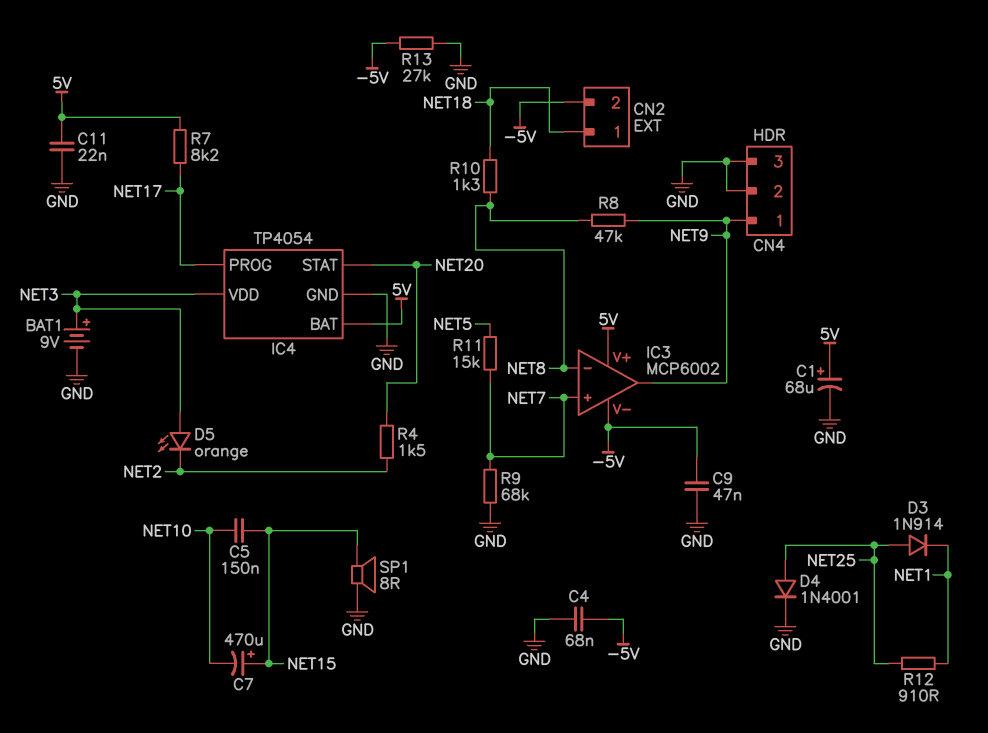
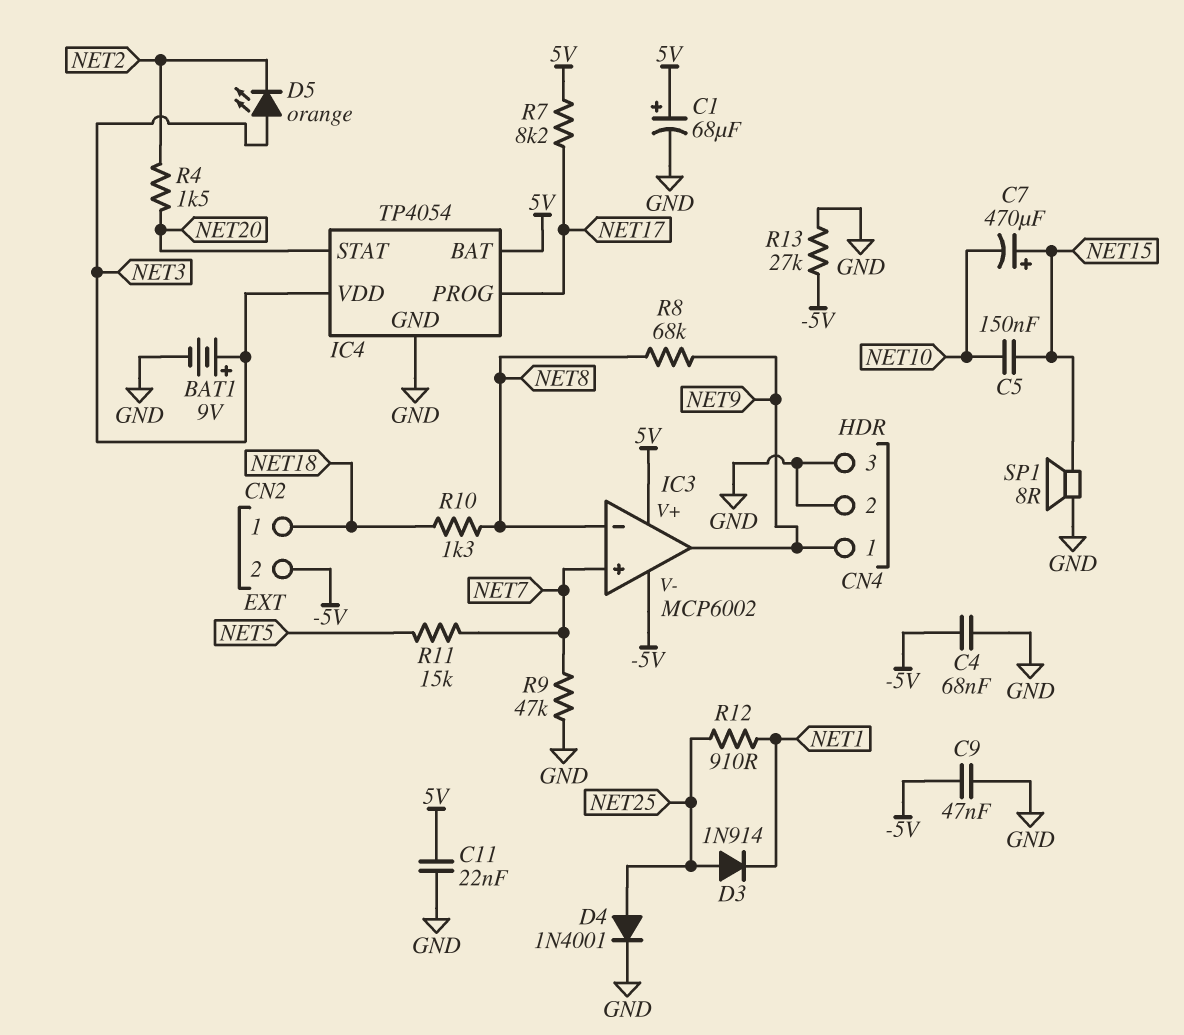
R8: 47k (NET8, NET9) -> 68k (NET8, NET9)
R9: 68k (GND, NET7) -> 47k (GND, NET7)

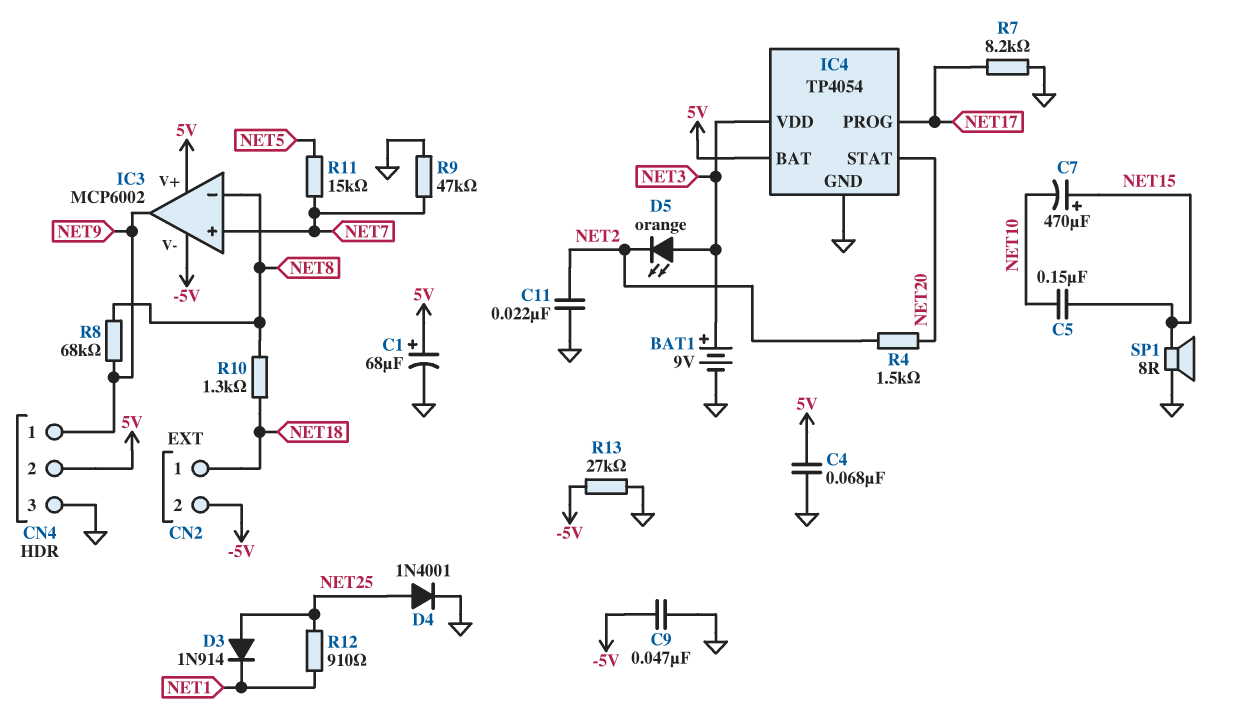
C4: 68nF (-5V, GND) -> 68nF (5V, GND)
C11: 22nF (5V, GND) -> 22nF (GND, NET2)
CN4 pin 2: GND -> 5V
R7: 8.2k (5V, NET17) -> 8.2k (GND, NET17)

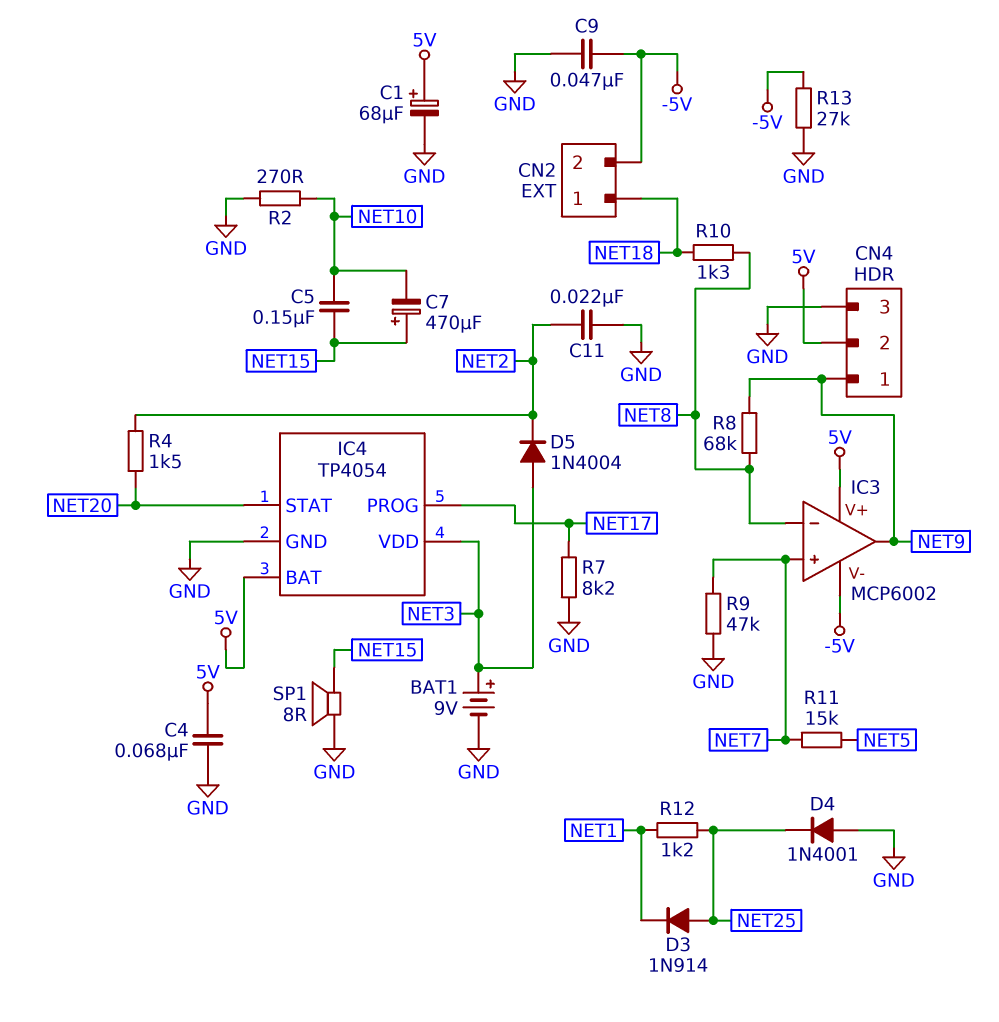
D4: diode 1N4001 (A NET25, K GND) -> diode 1N4001 (A GND, K NET25)
D5: LED orange (A NET3, K NET2) -> diode 1N4004 (A NET3, K NET2)
R2: none -> 270 (GND, NET10)
R12: 910 (NET1, NET25) -> 1.2k (NET1, NET25)

